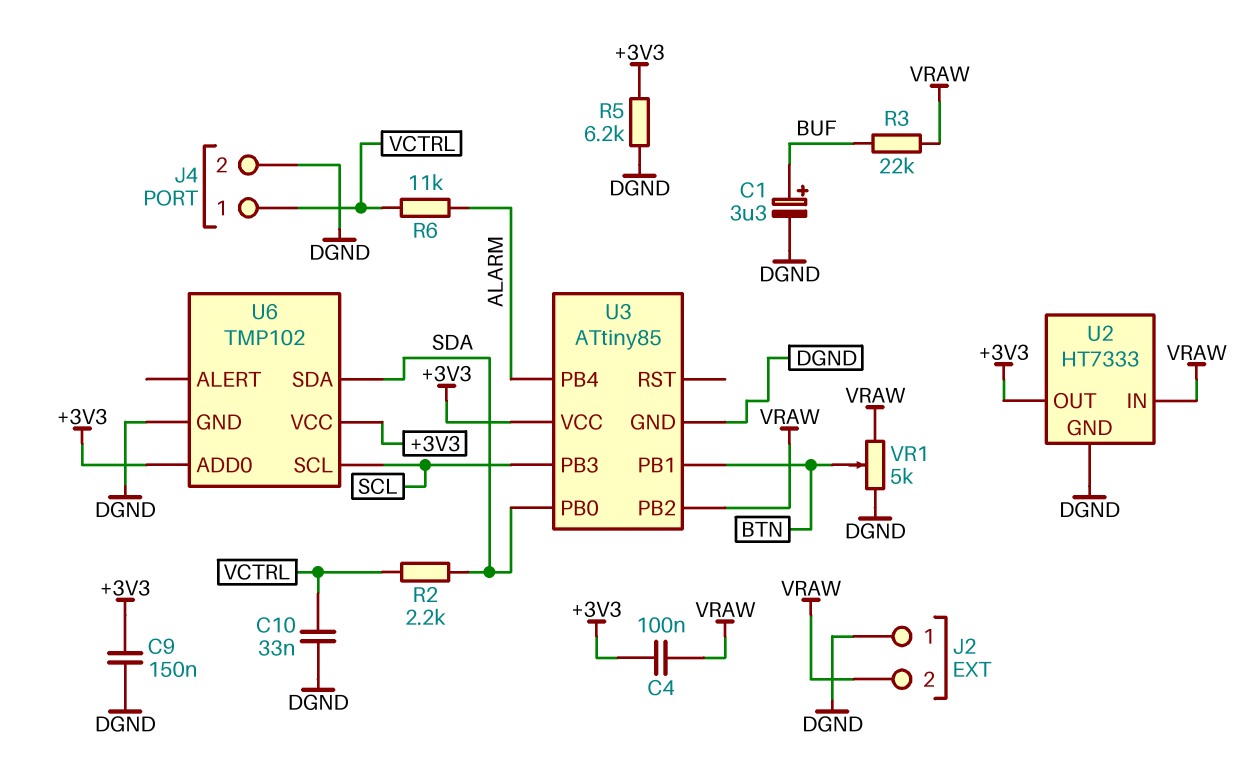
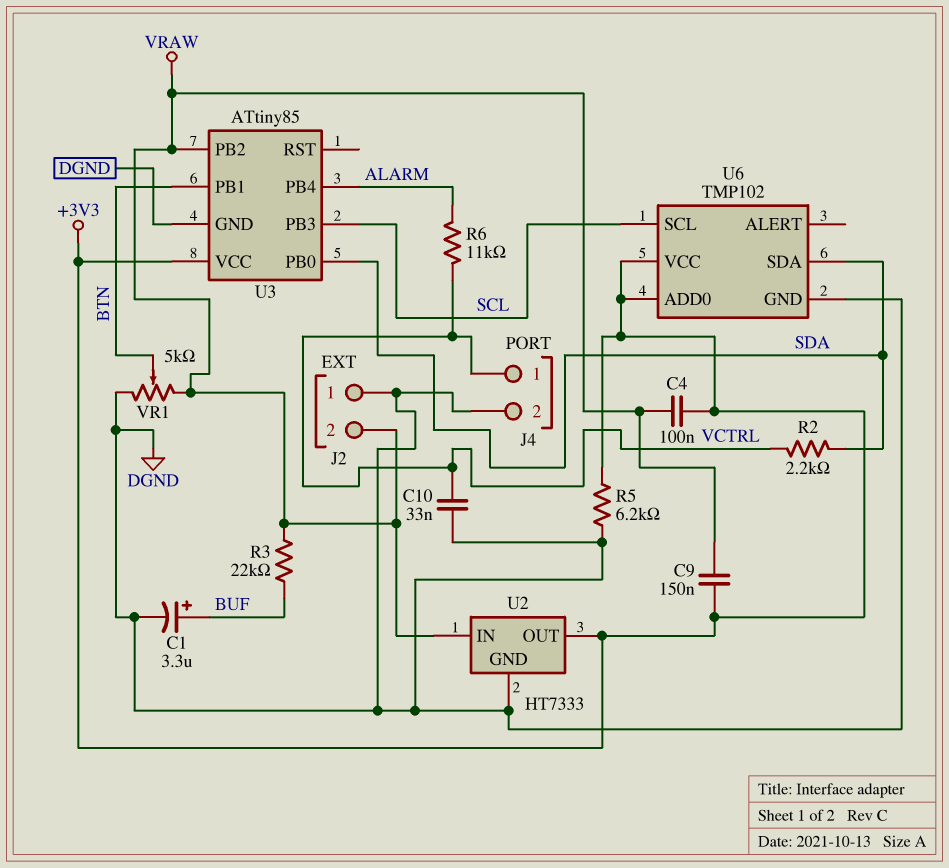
C9: 150nF (+3V3, DGND) -> 150nF (+3V3, VRAW)

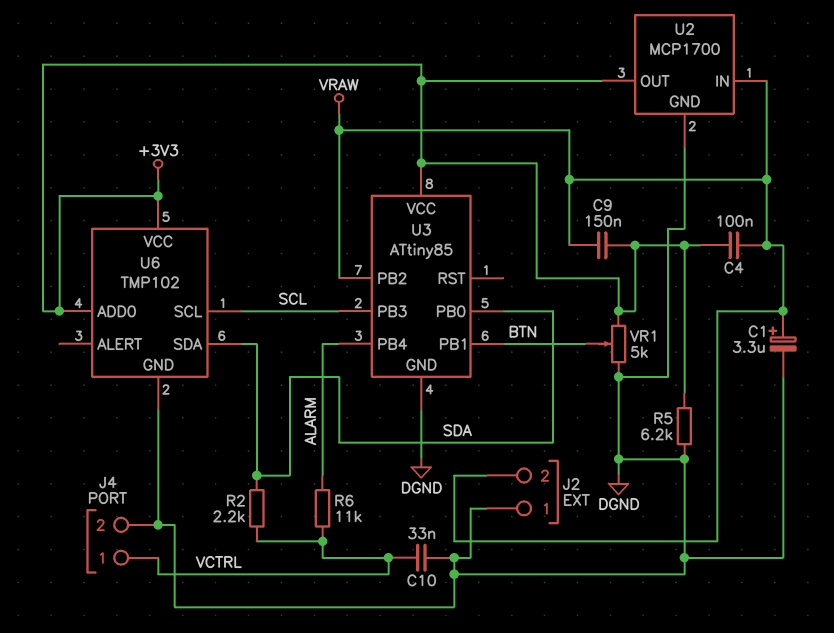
C1: 3.3uF (plus BUF, minus DGND) -> 3.3uF (plus VRAW, minus DGND)
R3: 22k (BUF, VRAW) -> none
U2: HT7333 -> MCP1700
VR1: 5k (DGND, VRAW, wiper BTN) -> 5k (+3V3, DGND, wiper BTN)

